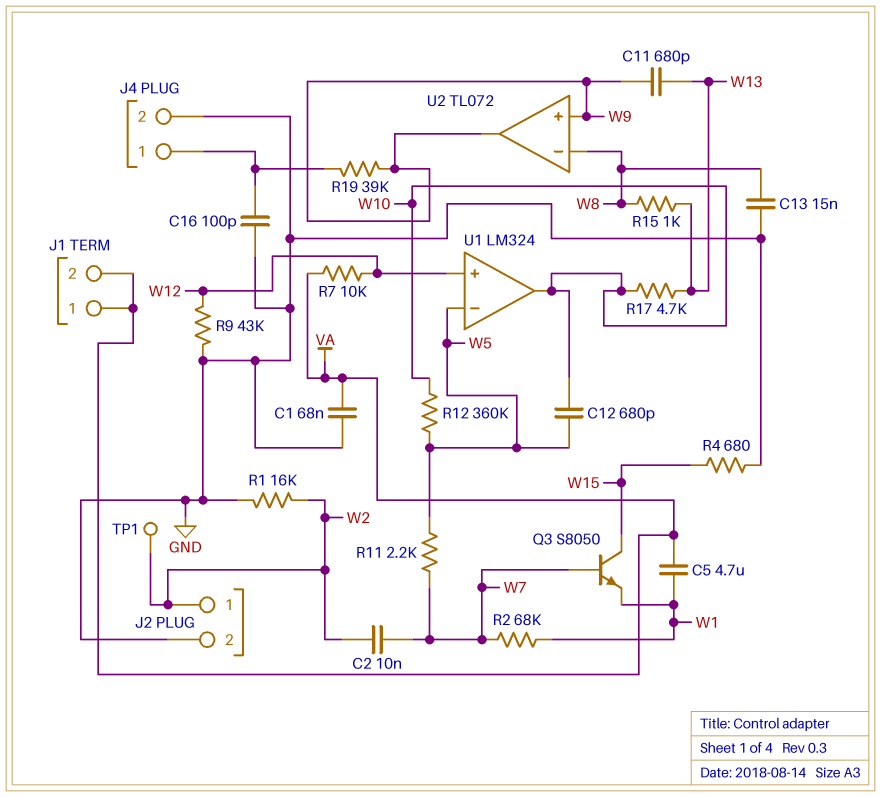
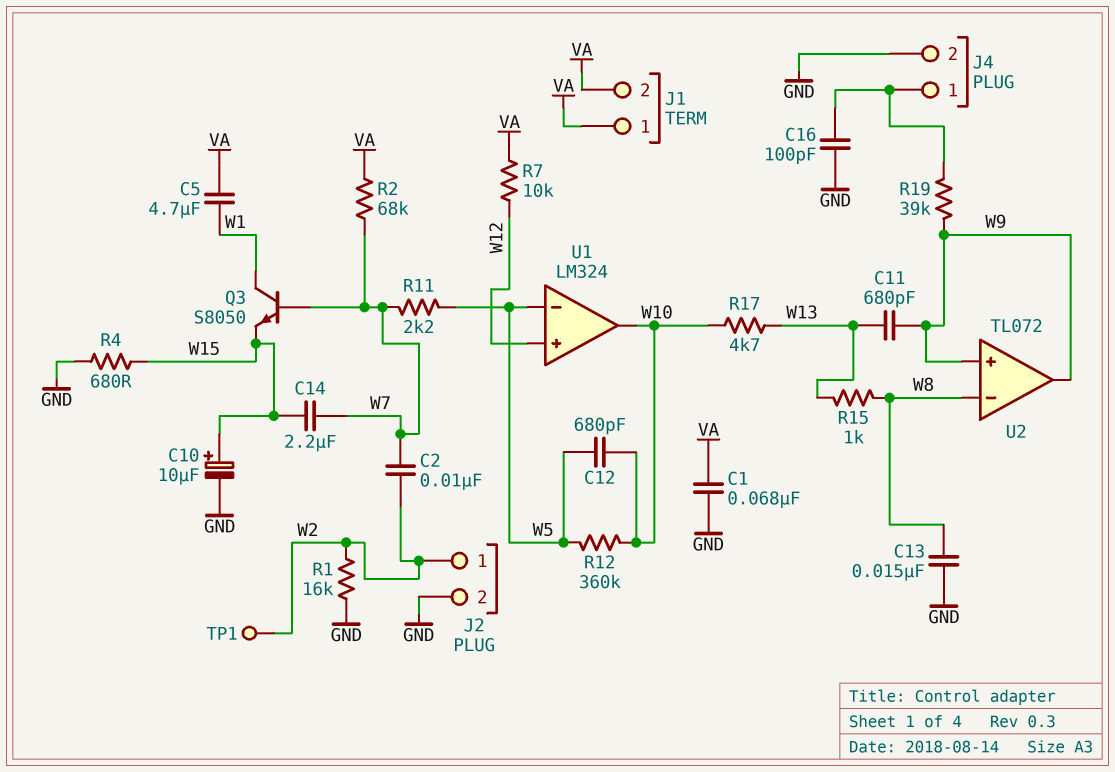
C10: none -> 10uF (plus W15, minus GND)
C14: none -> 2.2uF (W7, W15)
Q3: NPN S8050 (B W7, C W15, E W1) -> NPN S8050 (B W7, C W1, E W15)
R2: 68k (W1, W7) -> 68k (VA, W7)
R9: 43k (GND, W12) -> none

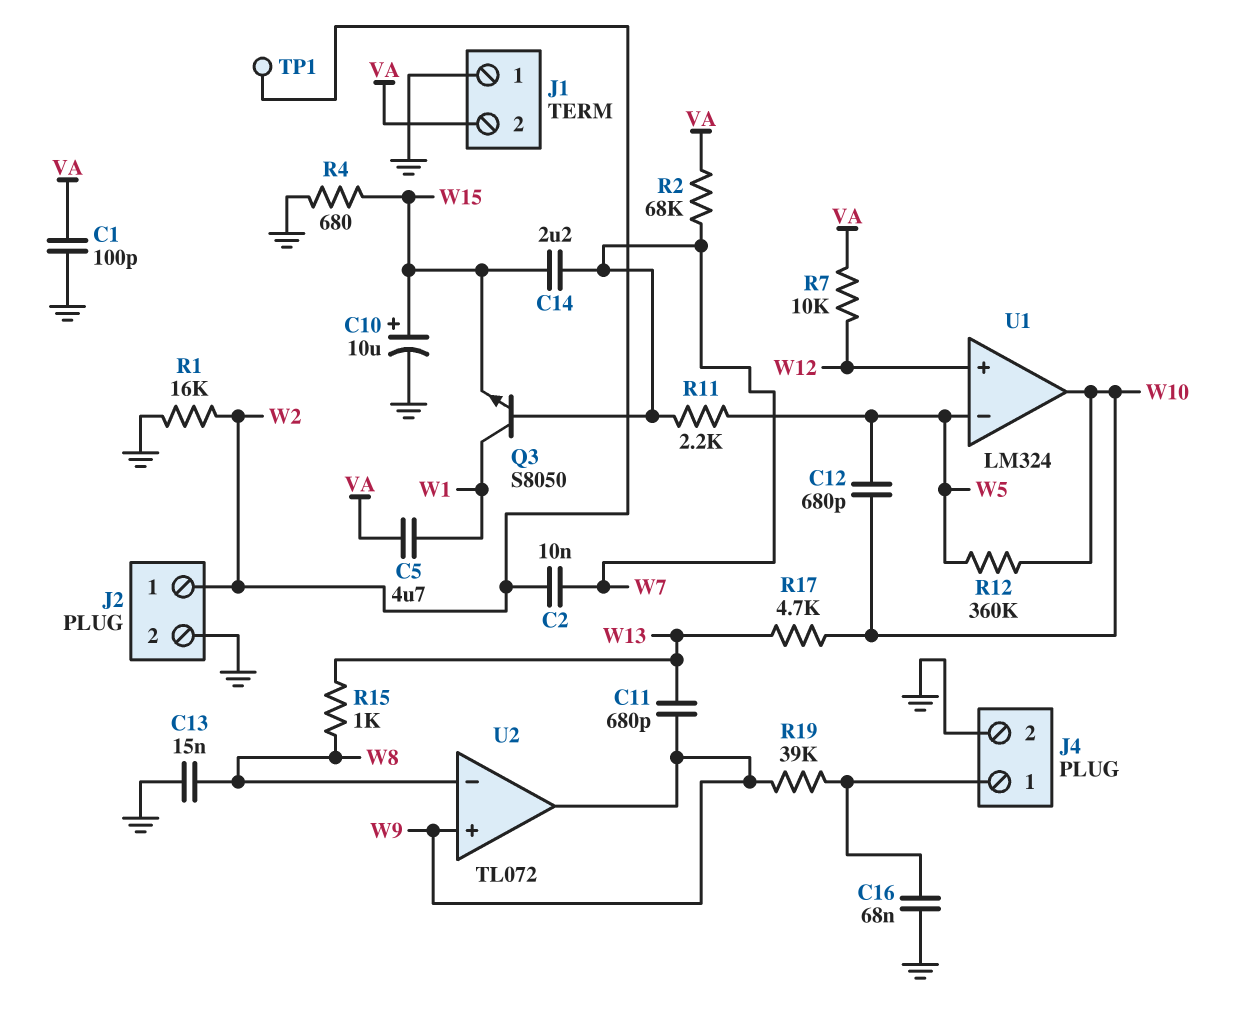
C1: 68nF (GND, VA) -> 100pF (GND, VA)
C16: 100pF (GND, J4/1) -> 68nF (GND, J4/1)
J1 pin 1: VA -> GND

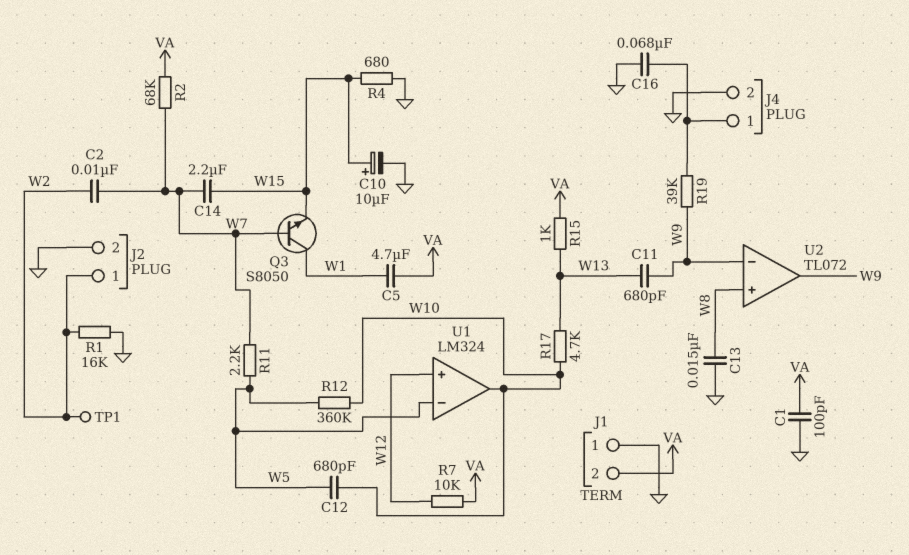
R15: 1k (W8, W13) -> 1k (VA, W13)
U2 pin in+: W9 -> W8
U2 pin in-: W8 -> W9

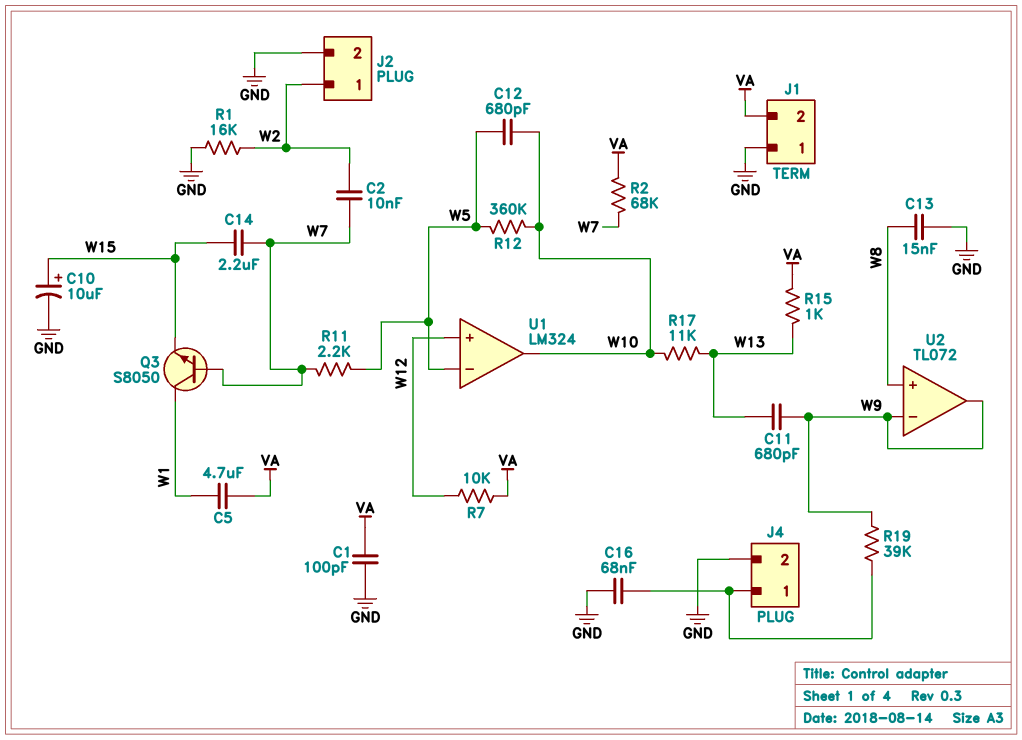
R4: 680 (GND, W15) -> none
R17: 4.7k (W10, W13) -> 11k (W10, W13)
TP1: test point (W2) -> none

